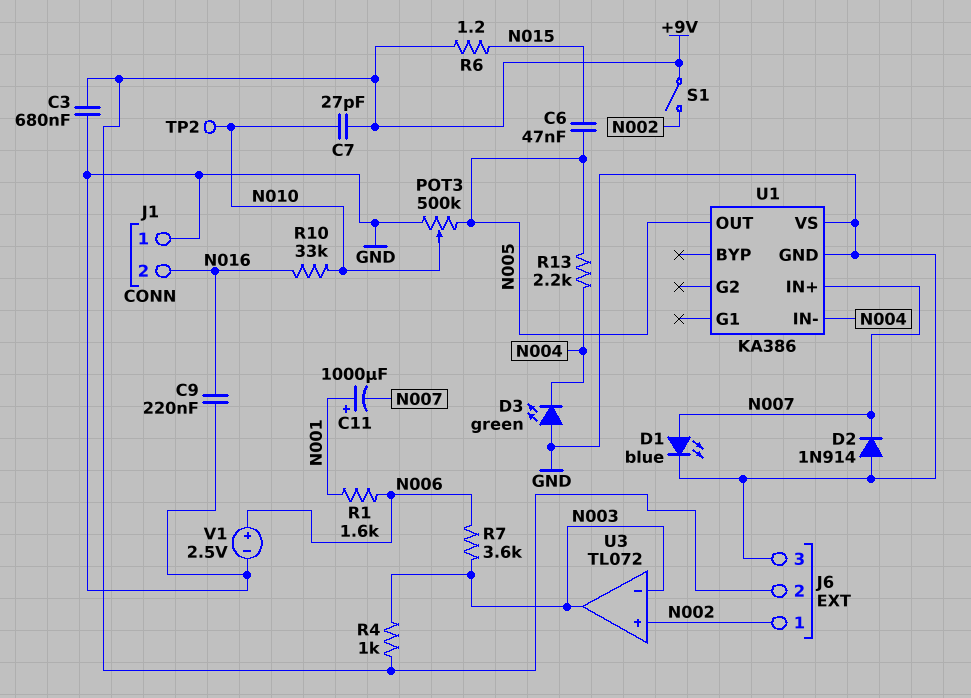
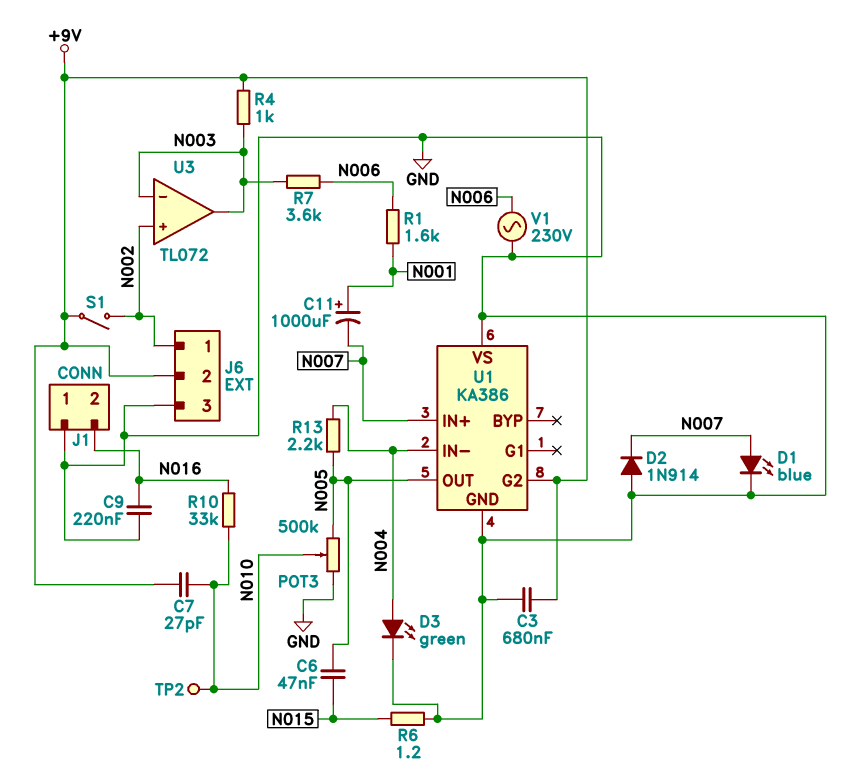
D3: LED green (A GND, K N004) -> LED green (A N004, K GND)
R6: 1.2 (+9V, N015) -> 1.2 (GND, N015)
U1 pin G2: none -> +9V
V1: 2.5V (plus N006, minus GND) -> AC 230V (GND, N006)

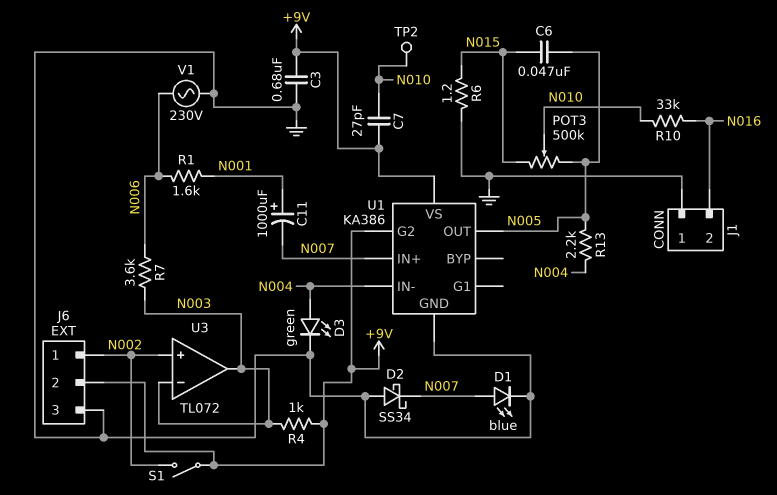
C9: 220nF (GND, N016) -> none
D2: diode 1N914 (A GND, K N007) -> schottky SS34 (A GND, K N007)
POT3: 500k (GND, N005, wiper N010) -> 500k (N005, N015, wiper N010)
U1 pin VS: GND -> +9V

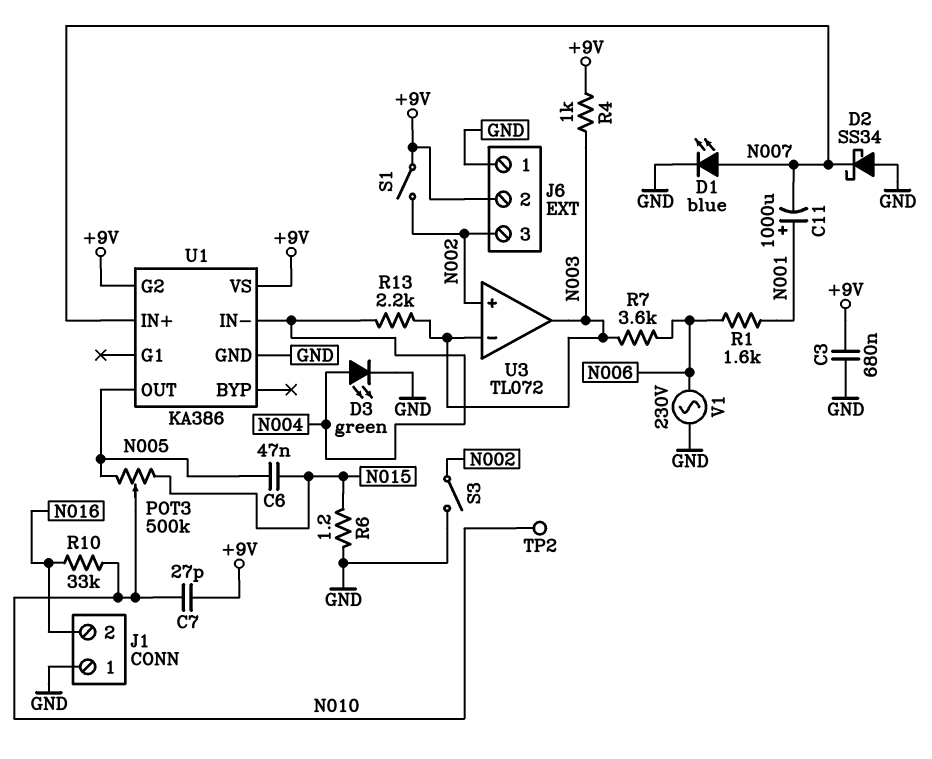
J6 pin 1: N002 -> GND
J6 pin 3: GND -> N002
R13: 2.2k (N004, N005) -> 2.2k (N003, N004)
S3: none -> switch (GND, N002)

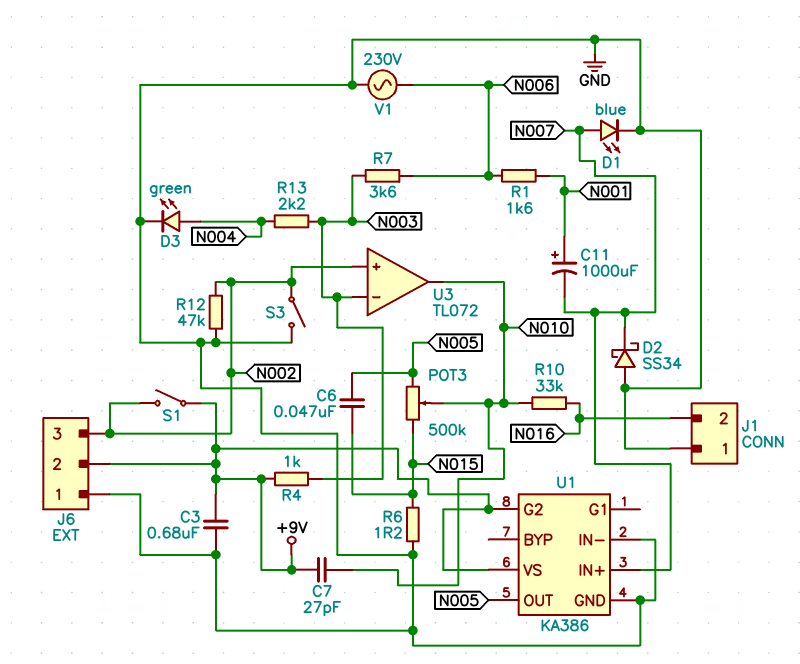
R12: none -> 47k (GND, N002)
TP2: test point (N010) -> none
U1 pin IN-: N004 -> GND
U3 pin out: N003 -> N010

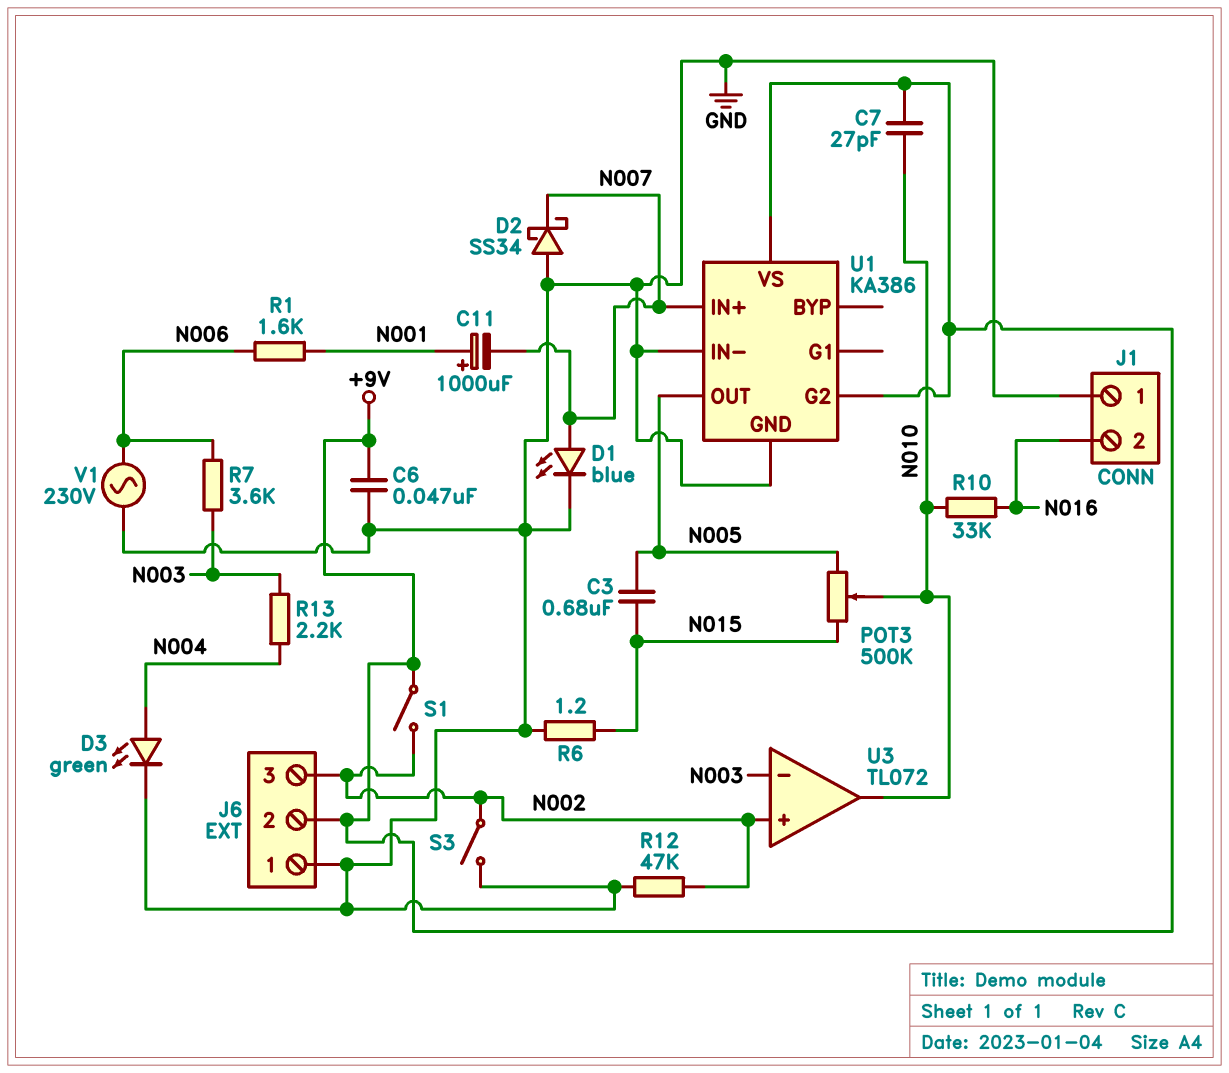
C3: 680nF (+9V, GND) -> 680nF (N005, N015)
C6: 47nF (N005, N015) -> 47nF (+9V, GND)
R4: 1k (+9V, N003) -> none

